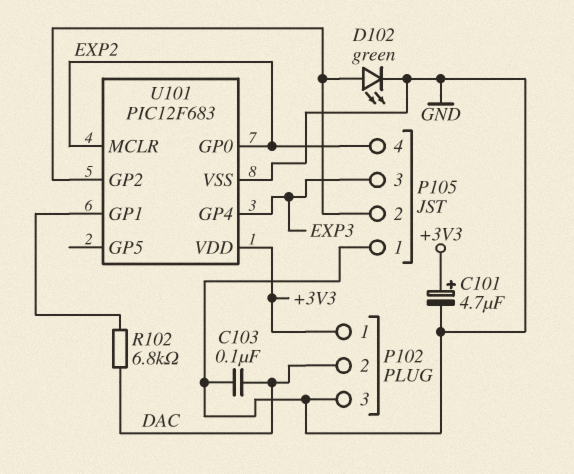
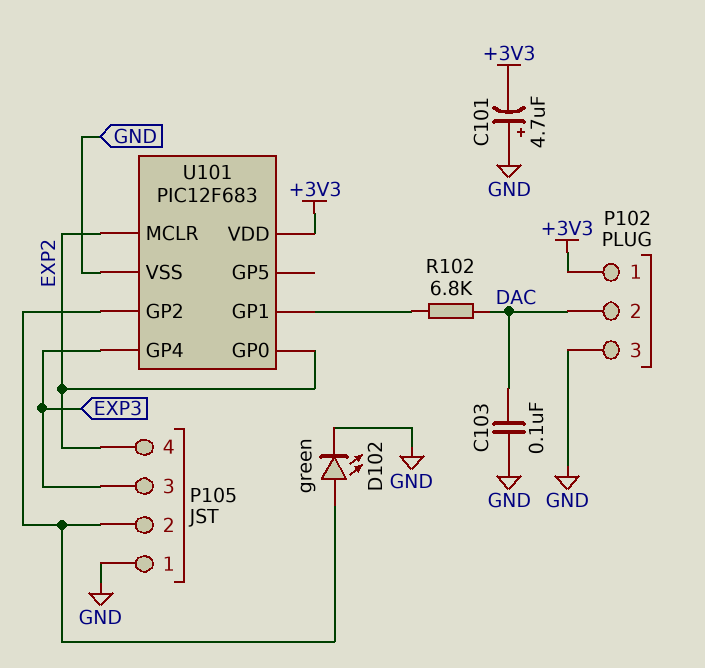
C101: 4.7uF (plus +3V3, minus GND) -> 4.7uF (plus GND, minus +3V3)

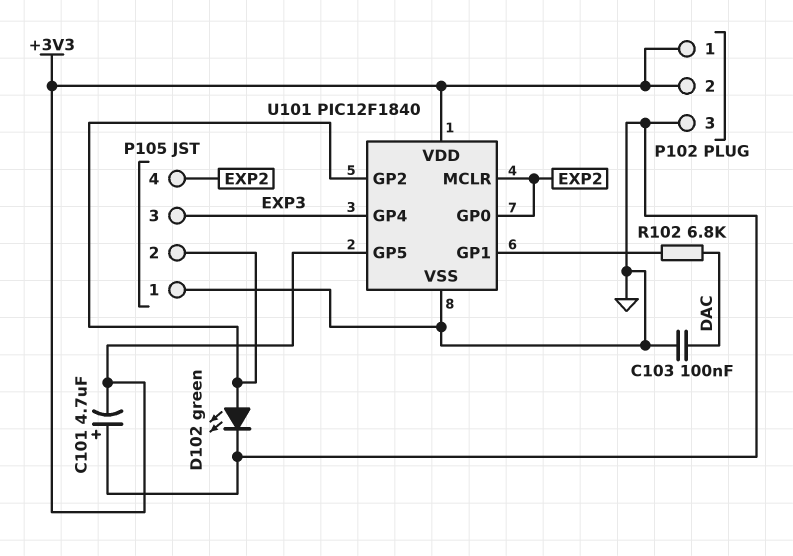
P102 pin 2: DAC -> +3V3
U101: PIC12F683 -> PIC12F1840
U101 pin GP5: none -> +3V3

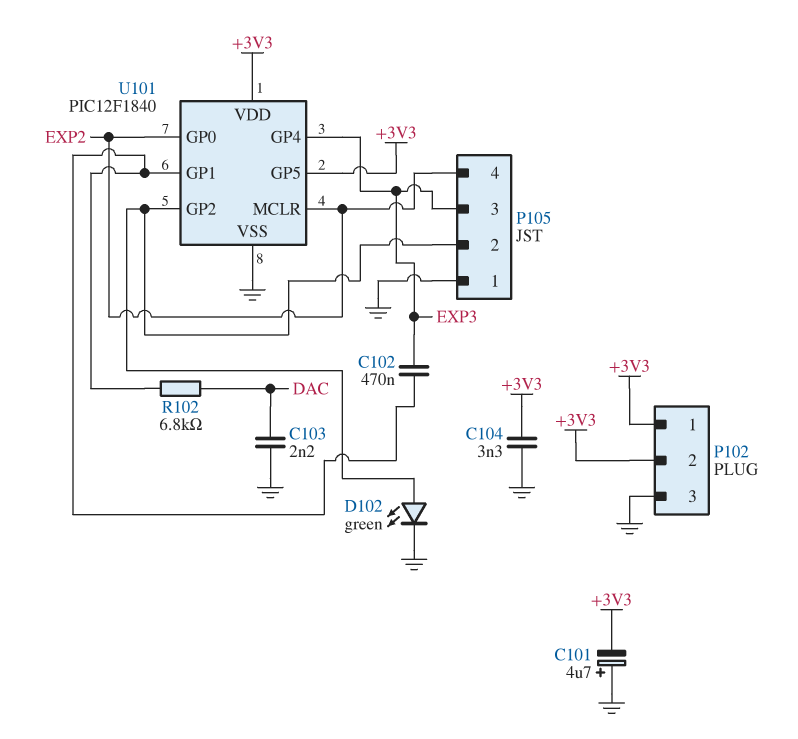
C102: none -> 470nF (EXP3, U101/GP1)
C103: 100nF (DAC, GND) -> 2.2nF (DAC, GND)
C104: none -> 3.3nF (+3V3, GND)

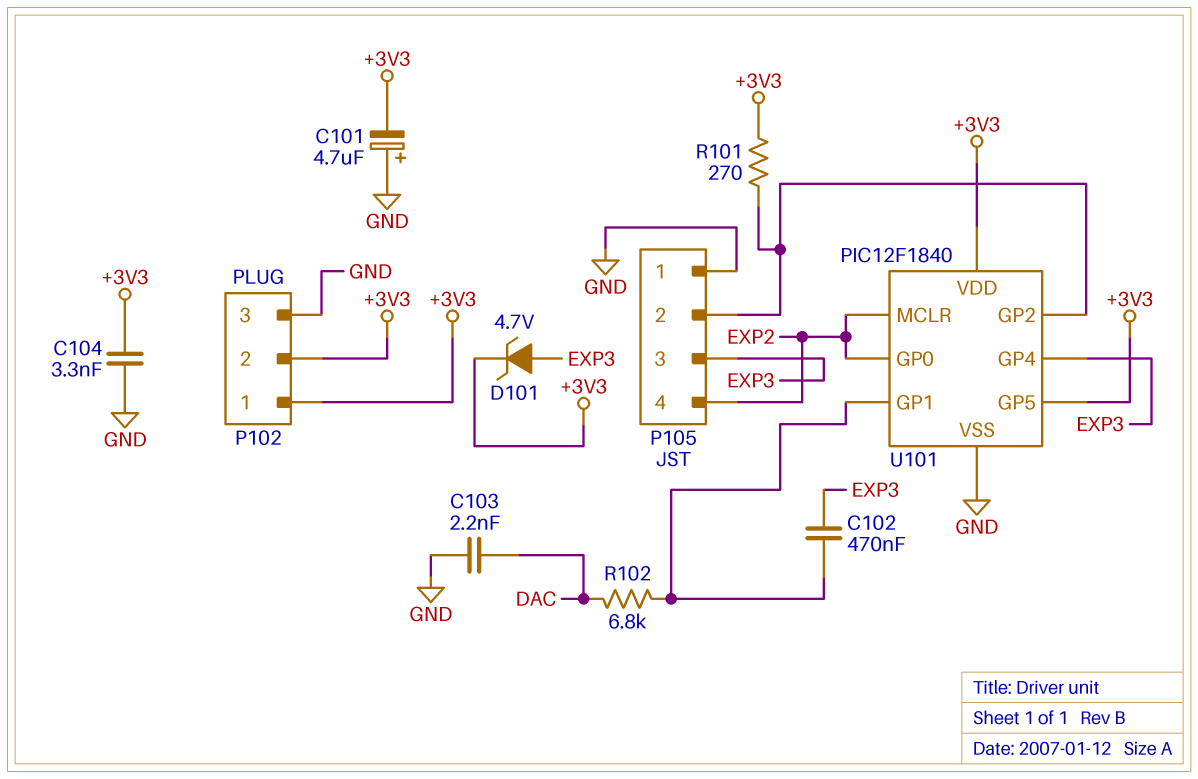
D101: none -> zener 4.7V (A EXP3, K +3V3)
D102: LED green (A P105/2, K GND) -> none
R101: none -> 270 (+3V3, P105/2)

